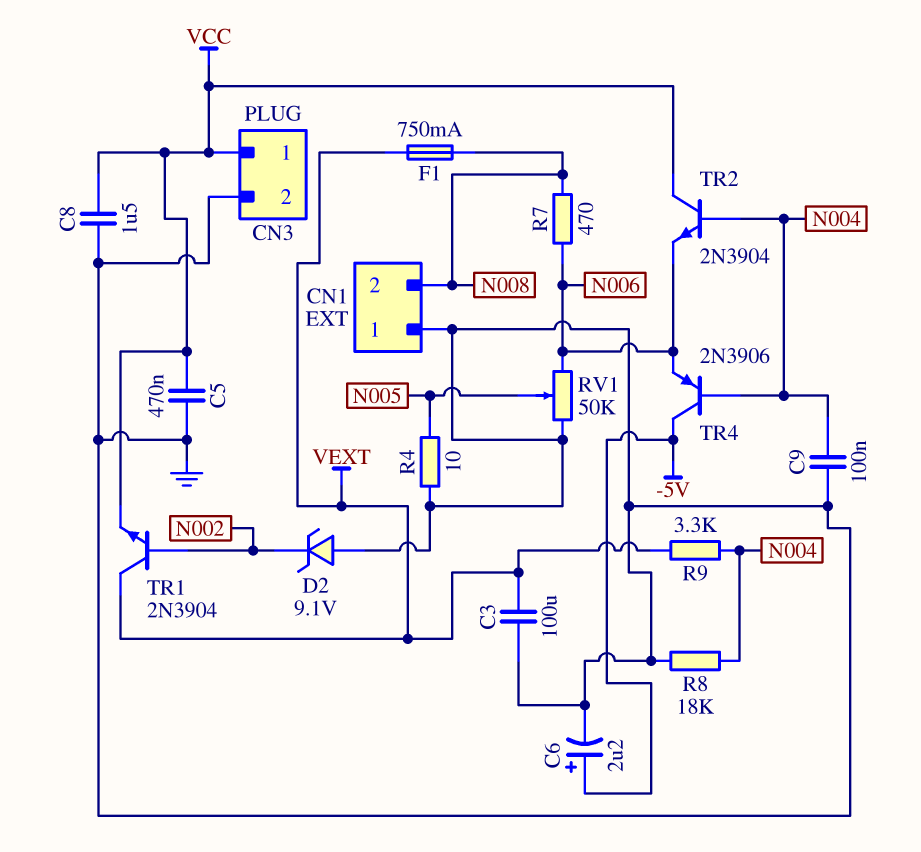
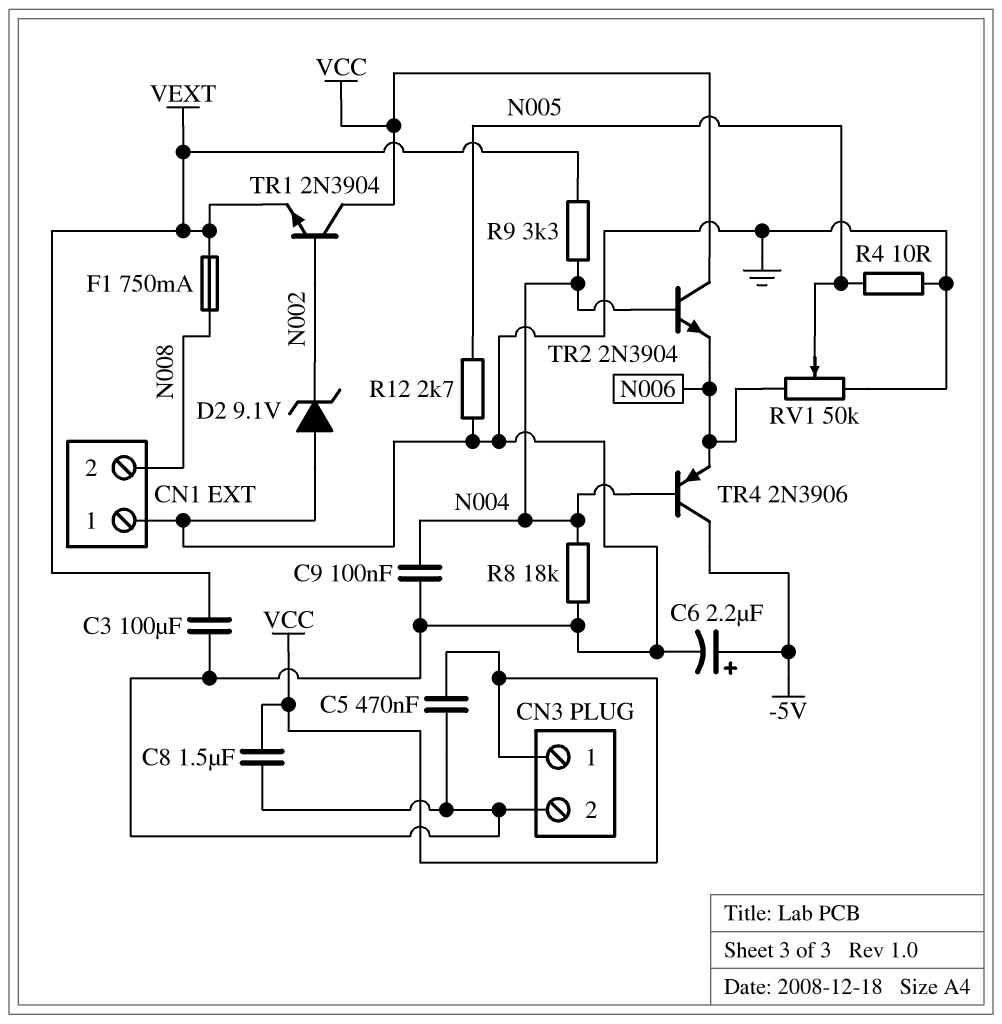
R7: 470 (N006, N008) -> none
R12: none -> 2.7k (GND, N005)
TR1: NPN 2N3904 (B N002, C VEXT, E VCC) -> NPN 2N3904 (B N002, C VCC, E VEXT)

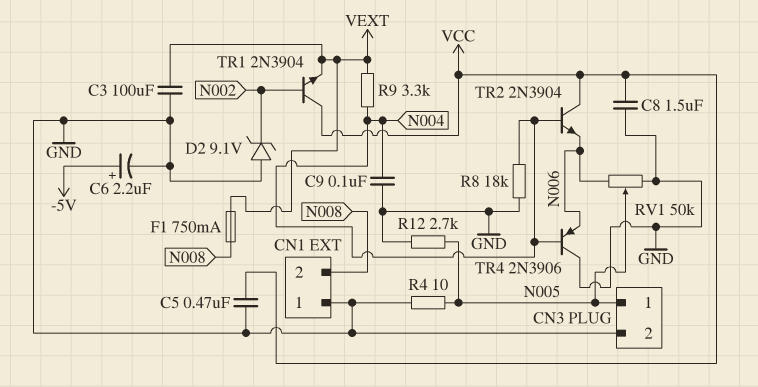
CN3 pin 1: VCC -> N005
TR4: PNP 2N3906 (B N004, C -5V, E N006) -> PNP 2N3906 (B N004, C GND, E N006)

